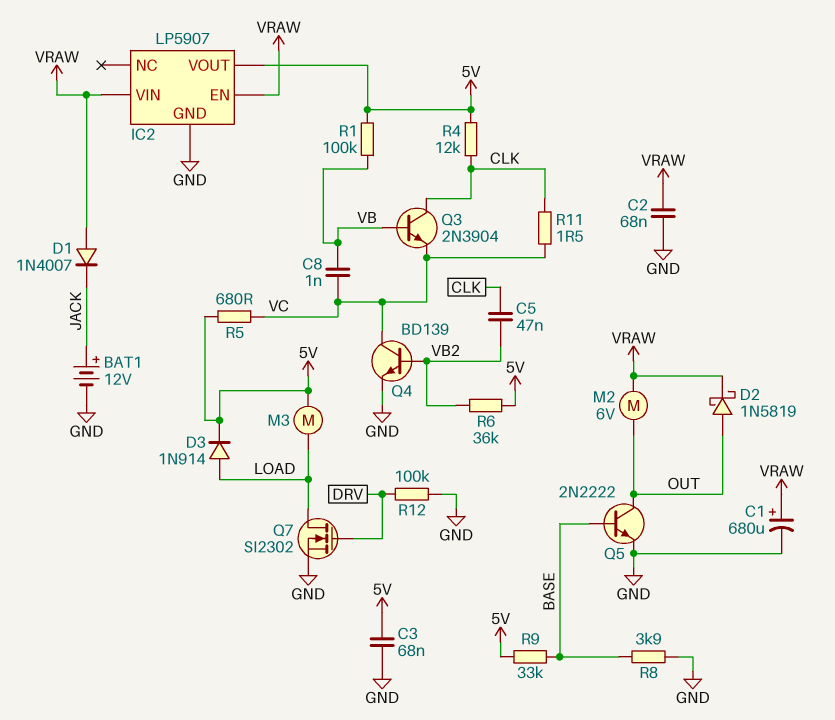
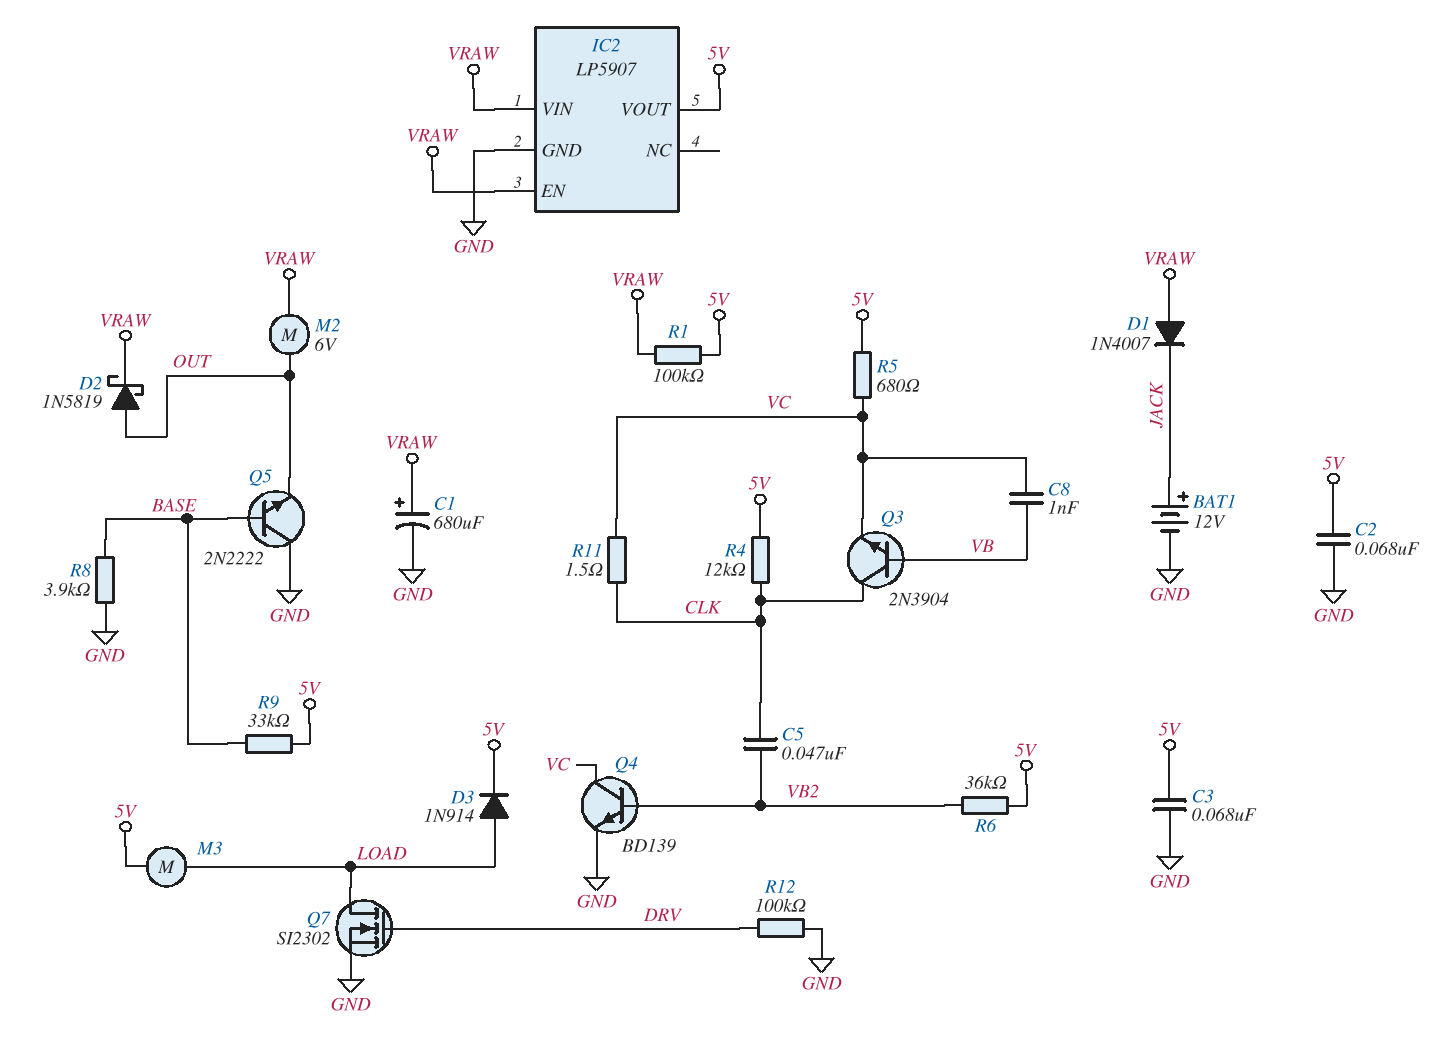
C2: 68nF (GND, VRAW) -> 68nF (5V, GND)
Q5: NPN 2N2222 (B BASE, C OUT, E GND) -> NPN 2N2222 (B BASE, C GND, E OUT)
R1: 100k (5V, VB) -> 100k (5V, VRAW)

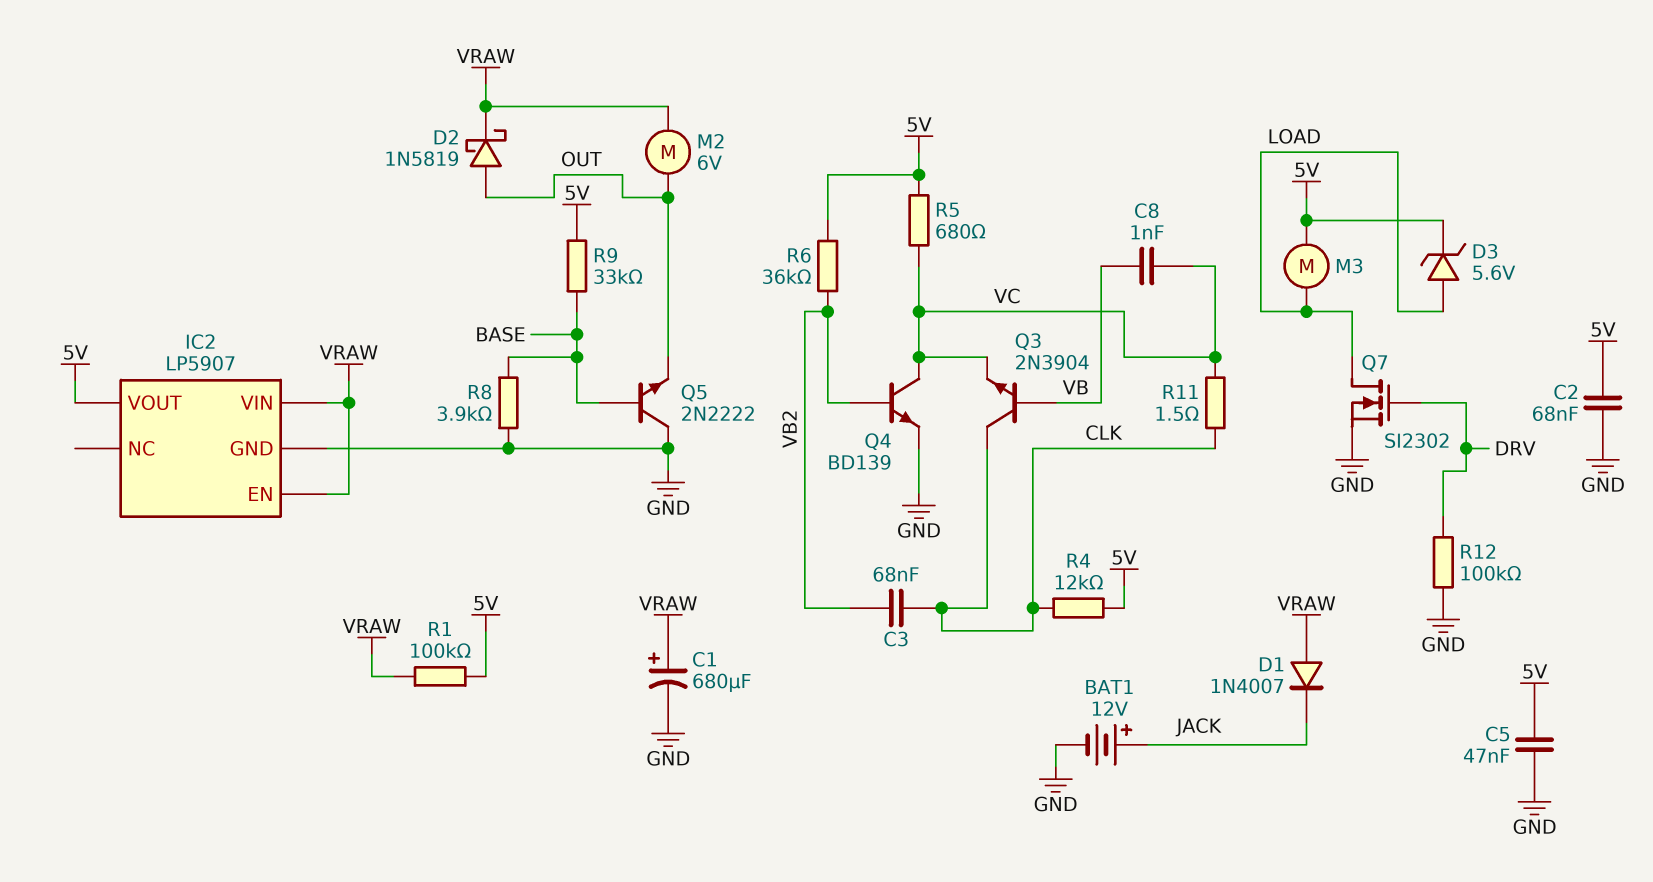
C3: 68nF (5V, GND) -> 68nF (CLK, VB2)
C5: 47nF (CLK, VB2) -> 47nF (5V, GND)
D3: diode 1N914 (A LOAD, K 5V) -> zener 5.6V (A LOAD, K 5V)

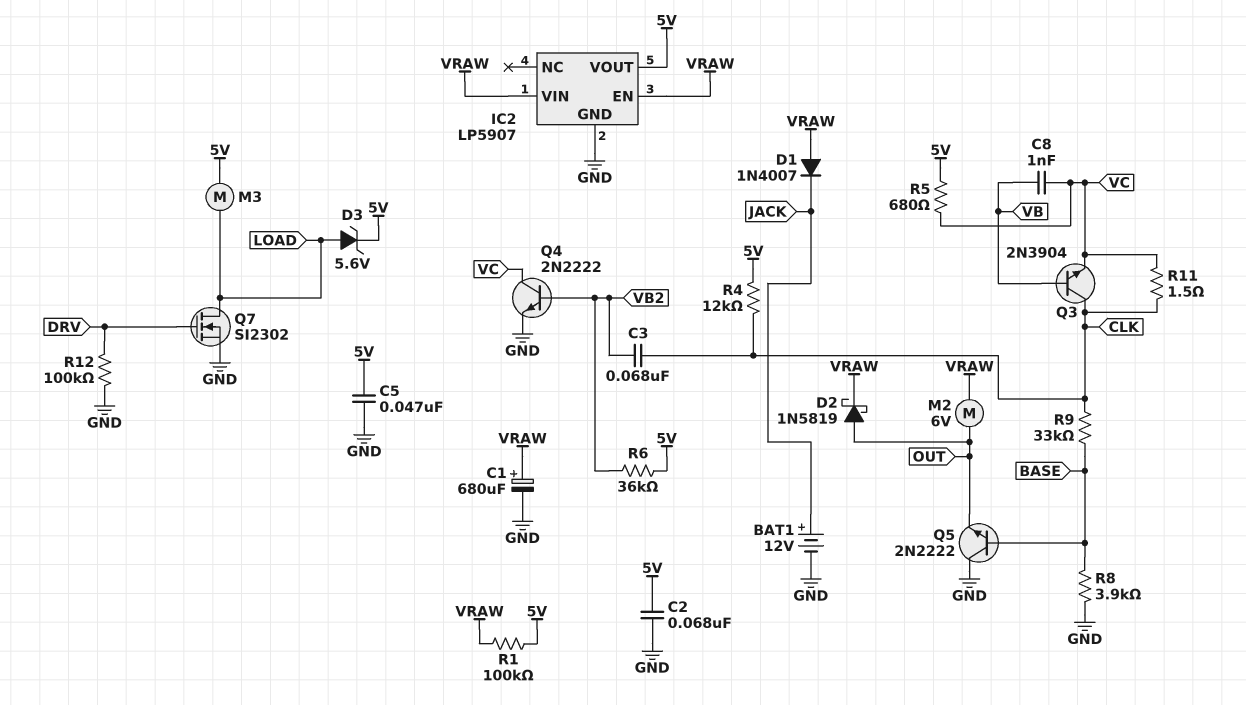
Q4: NPN BD139 (B VB2, C VC, E GND) -> NPN 2N2222 (B VB2, C VC, E GND)
R9: 33k (5V, BASE) -> 33k (BASE, CLK)

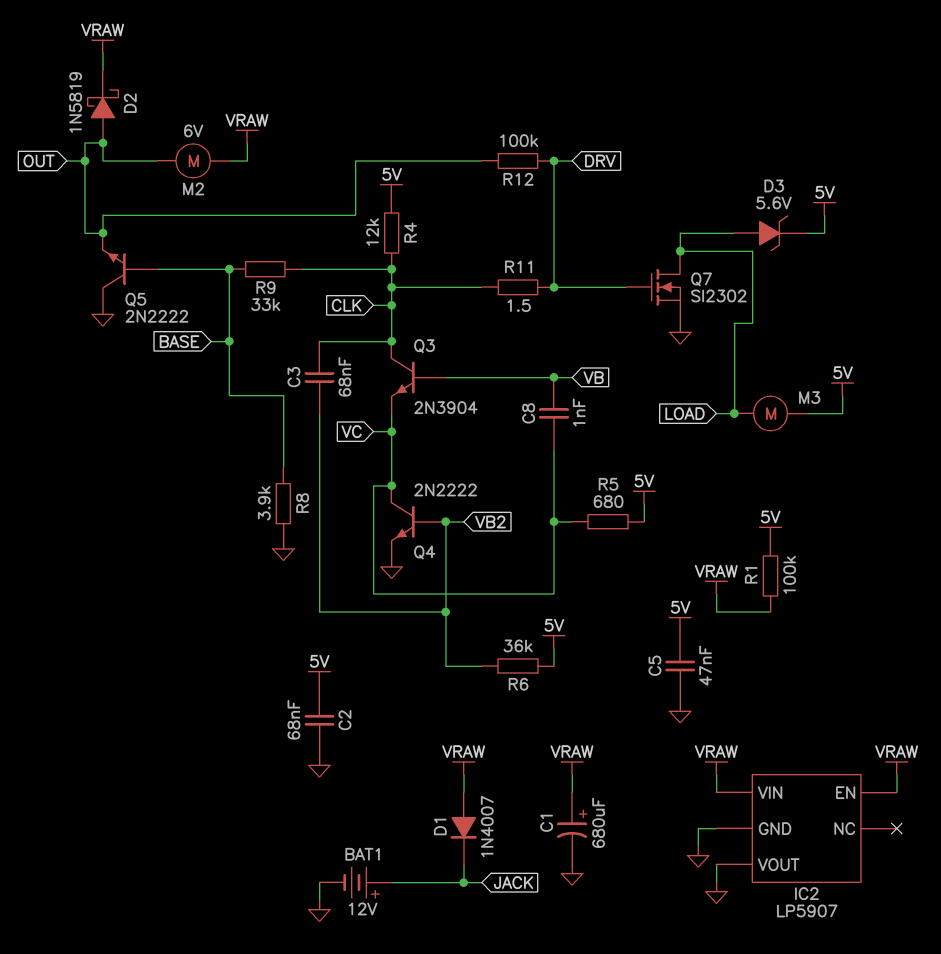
IC2 pin VOUT: 5V -> GND
R11: 1.5 (CLK, VC) -> 1.5 (CLK, DRV)
R12: 100k (DRV, GND) -> 100k (DRV, OUT)

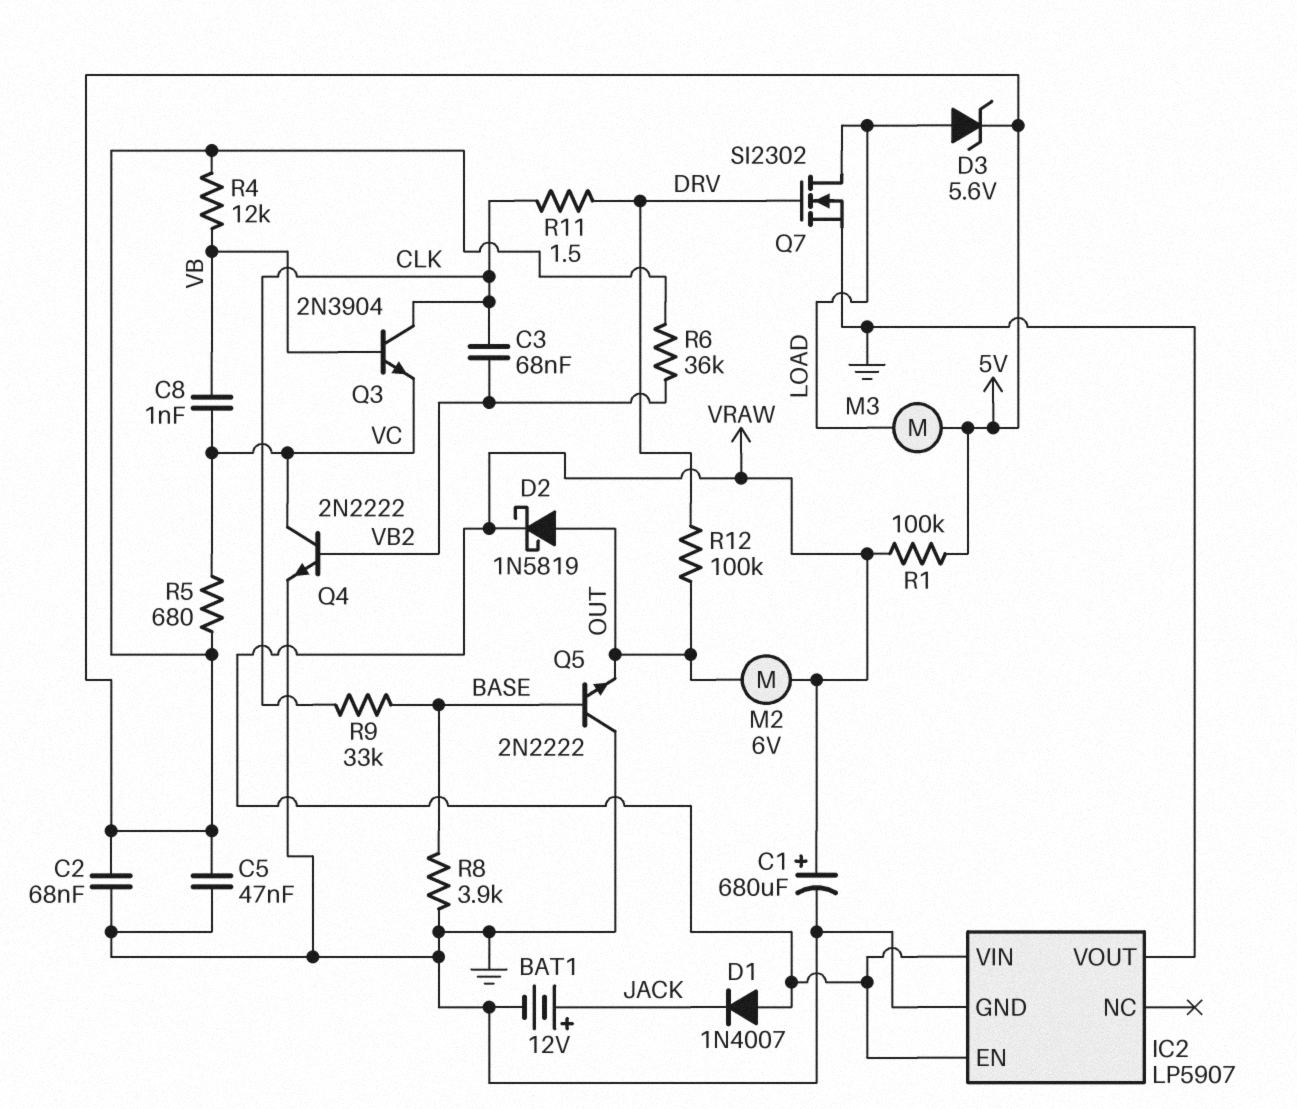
R4: 12k (5V, CLK) -> 12k (5V, VB)

